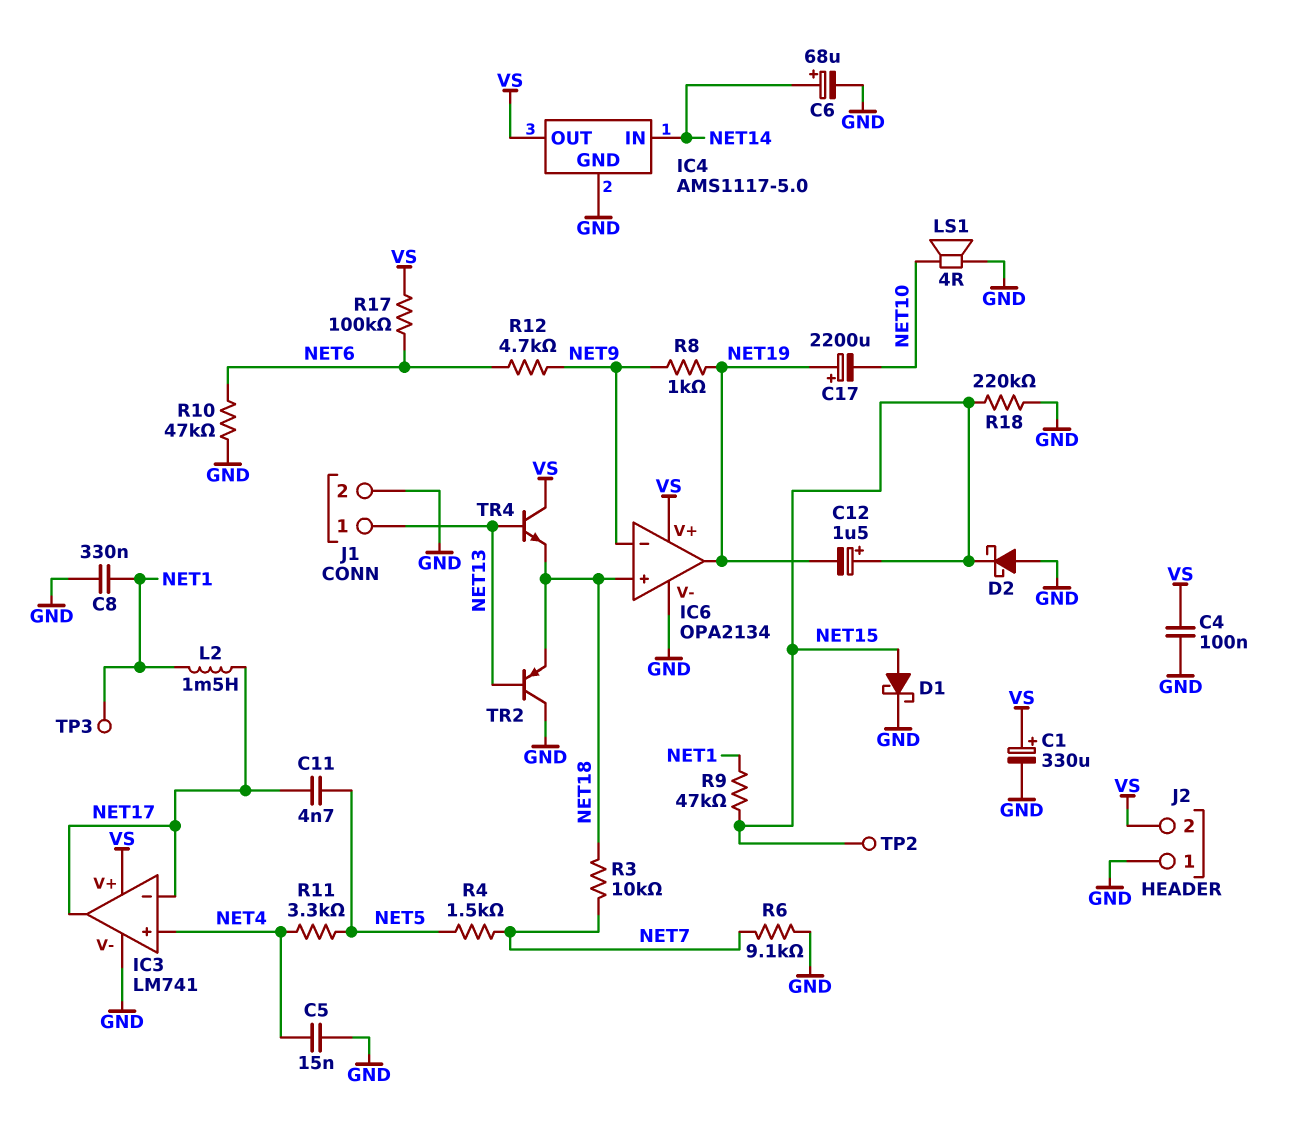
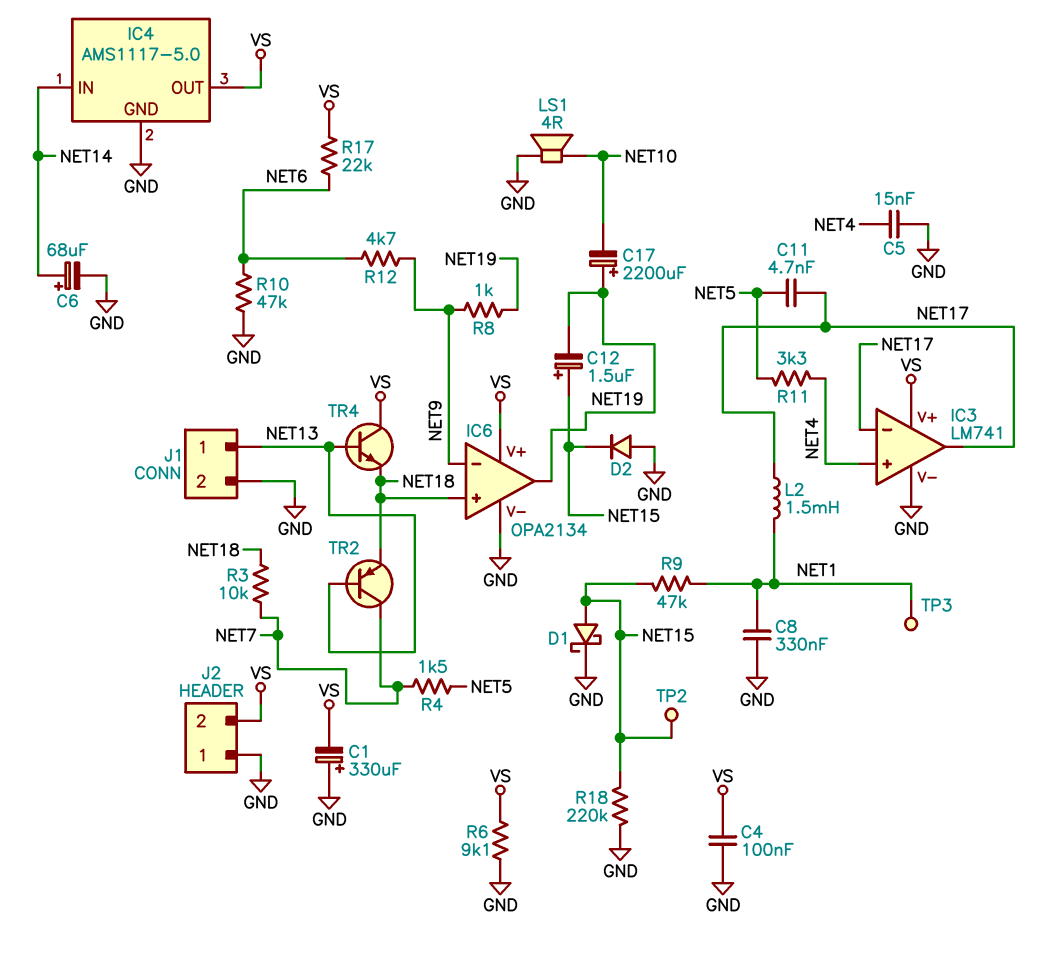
C1: 330uF (plus VS, minus GND) -> 330uF (plus GND, minus VS)
D2: schottky (A GND, K NET15) -> diode (A GND, K NET15)
R6: 9.1k (GND, NET7) -> 9.1k (GND, VS)
R17: 100k (NET6, VS) -> 22k (NET6, VS)
TR2: PNP (B NET13, C GND, E NET18) -> PNP (B NET13, C NET7, E NET18)

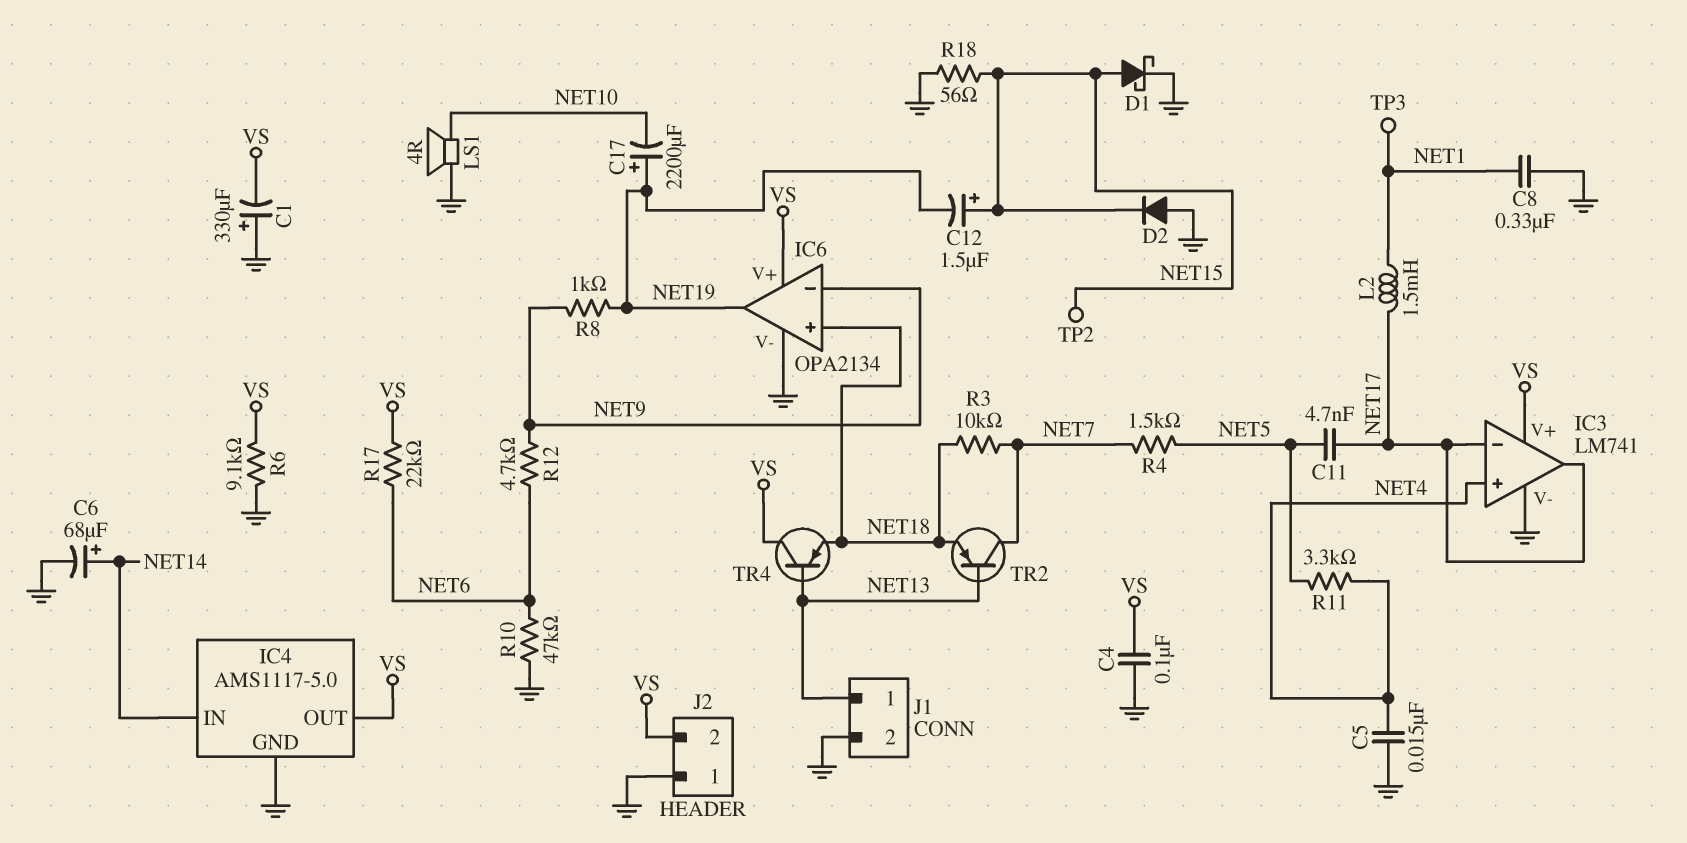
R9: 47k (NET1, NET15) -> none
R18: 220k (GND, NET15) -> 56 (GND, NET15)
TR4: NPN (B NET13, C VS, E NET18) -> PNP (B NET13, C VS, E NET18)

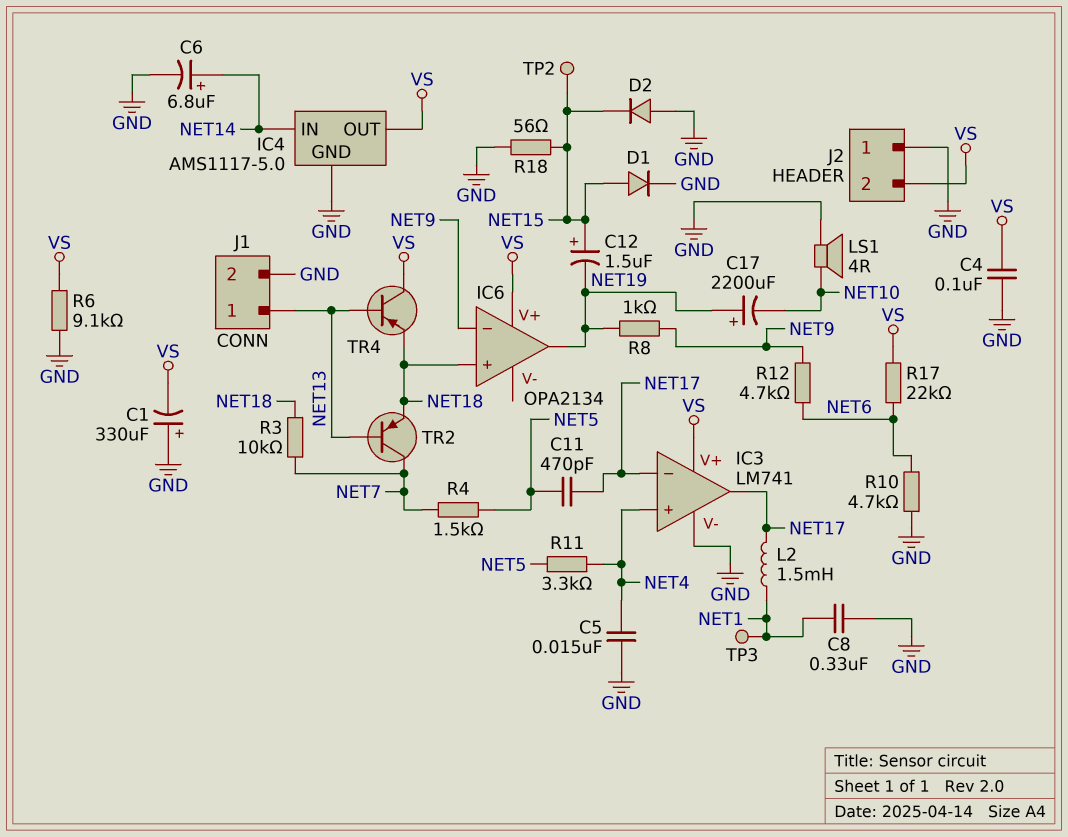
C6: 68uF (plus NET14, minus GND) -> 6.8uF (plus NET14, minus GND)
C11: 4.7nF (NET5, NET17) -> 470pF (NET5, NET17)
D1: schottky (A NET15, K GND) -> diode (A NET15, K GND)
IC6 pin V-: GND -> none
R10: 47k (GND, NET6) -> 4.7k (GND, NET6)

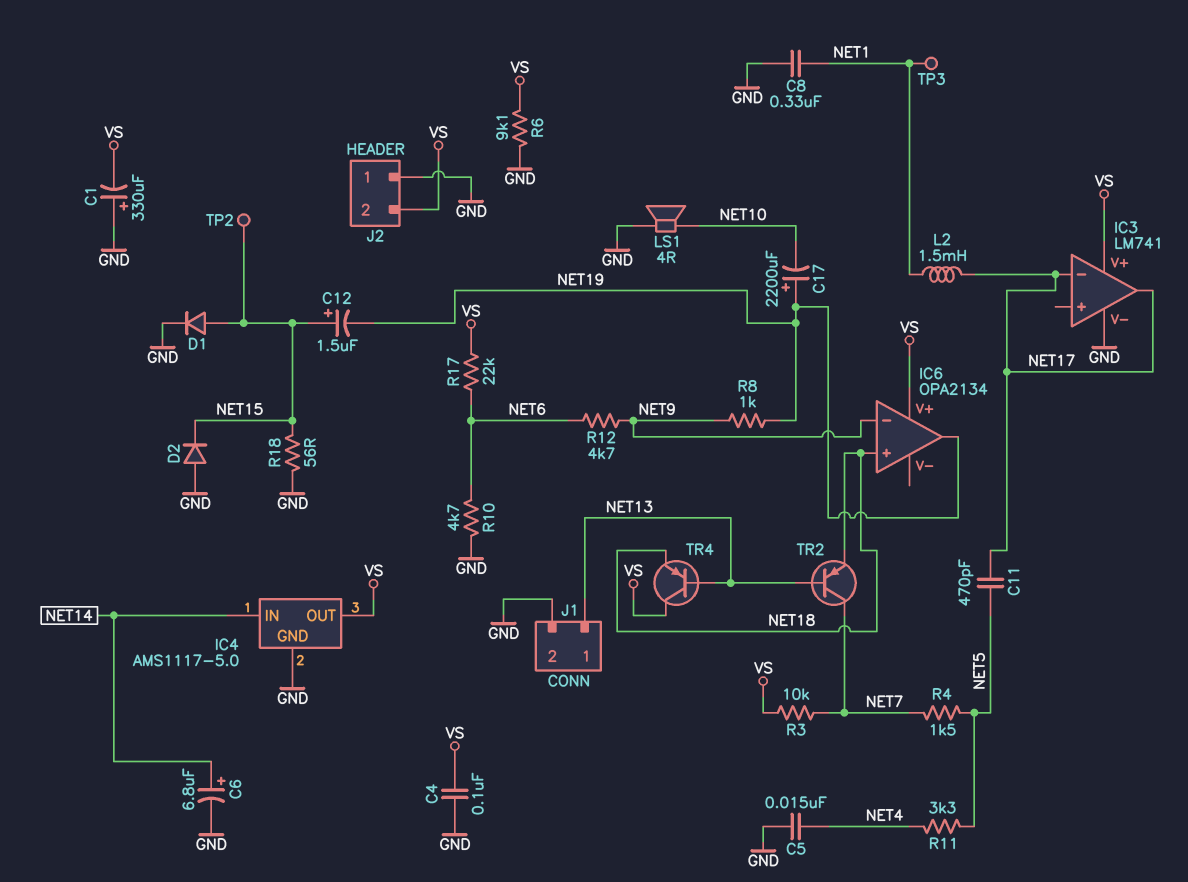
IC3 pin in+: NET4 -> none
R3: 10k (NET7, NET18) -> 10k (NET7, VS)

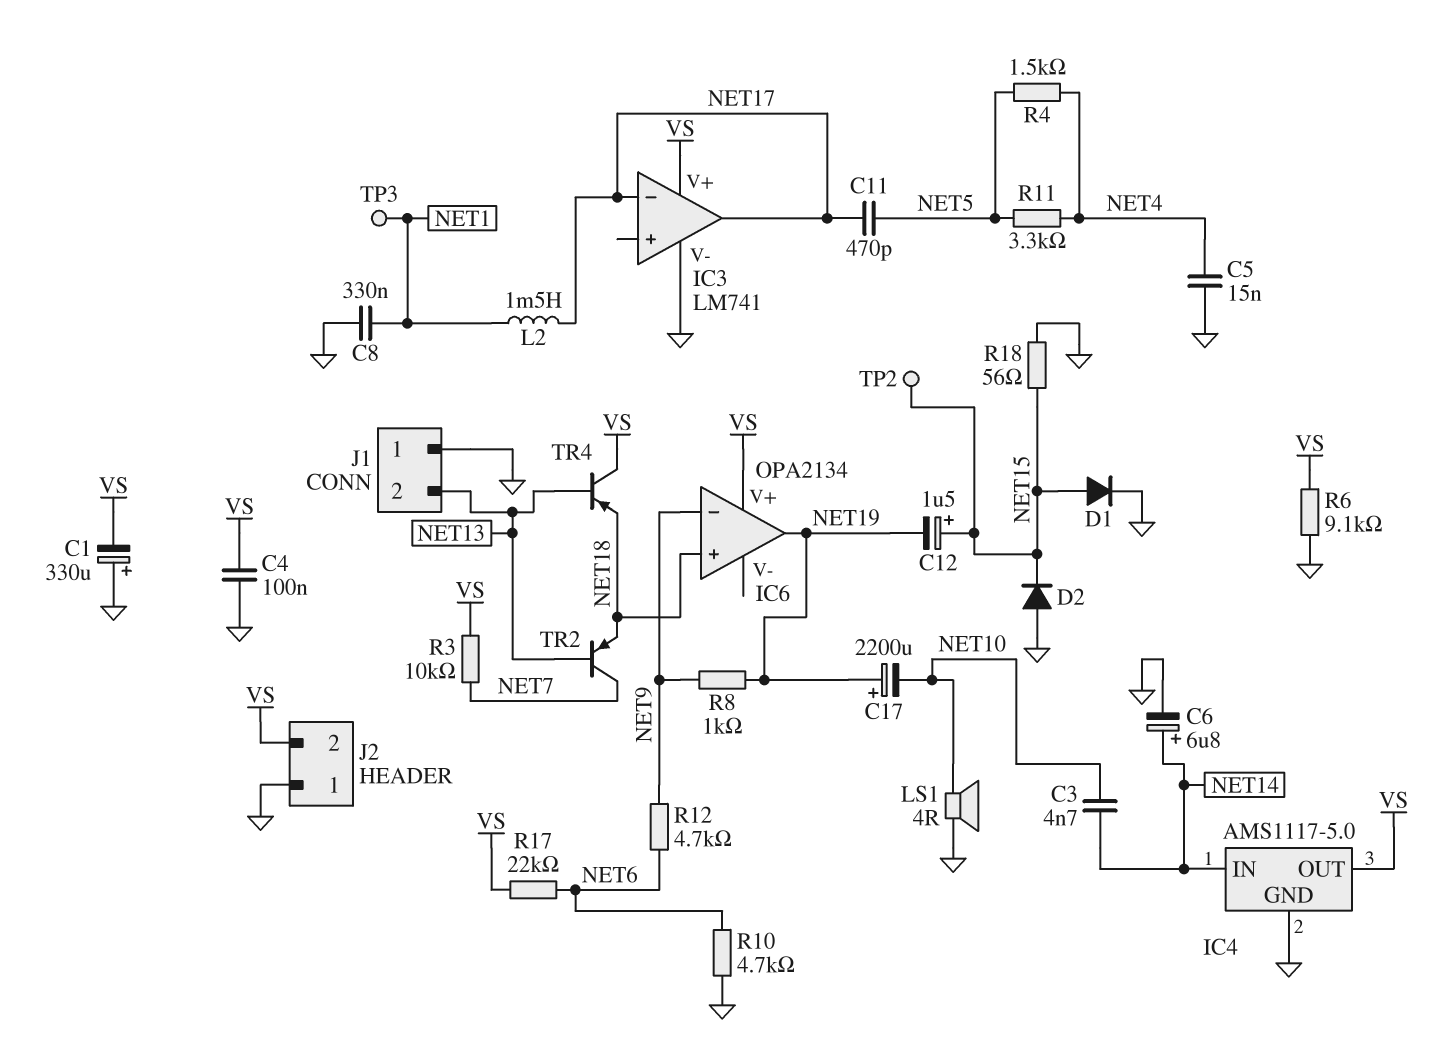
C3: none -> 4.7nF (NET10, NET14)
J1 pin 1: NET13 -> GND
J1 pin 2: GND -> NET13
R4: 1.5k (NET5, NET7) -> 1.5k (NET4, NET5)

